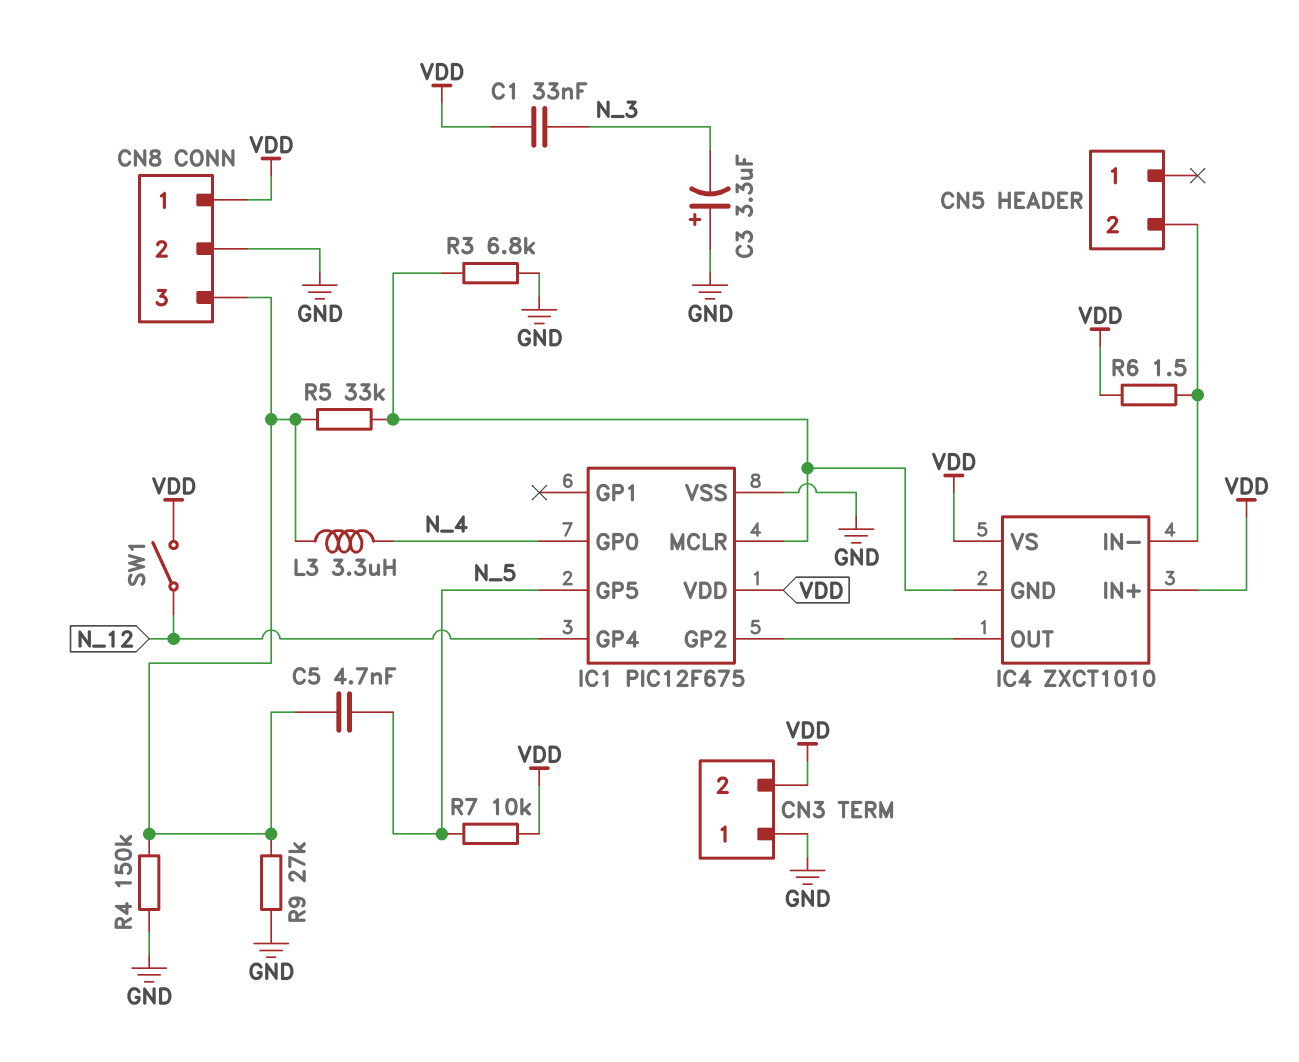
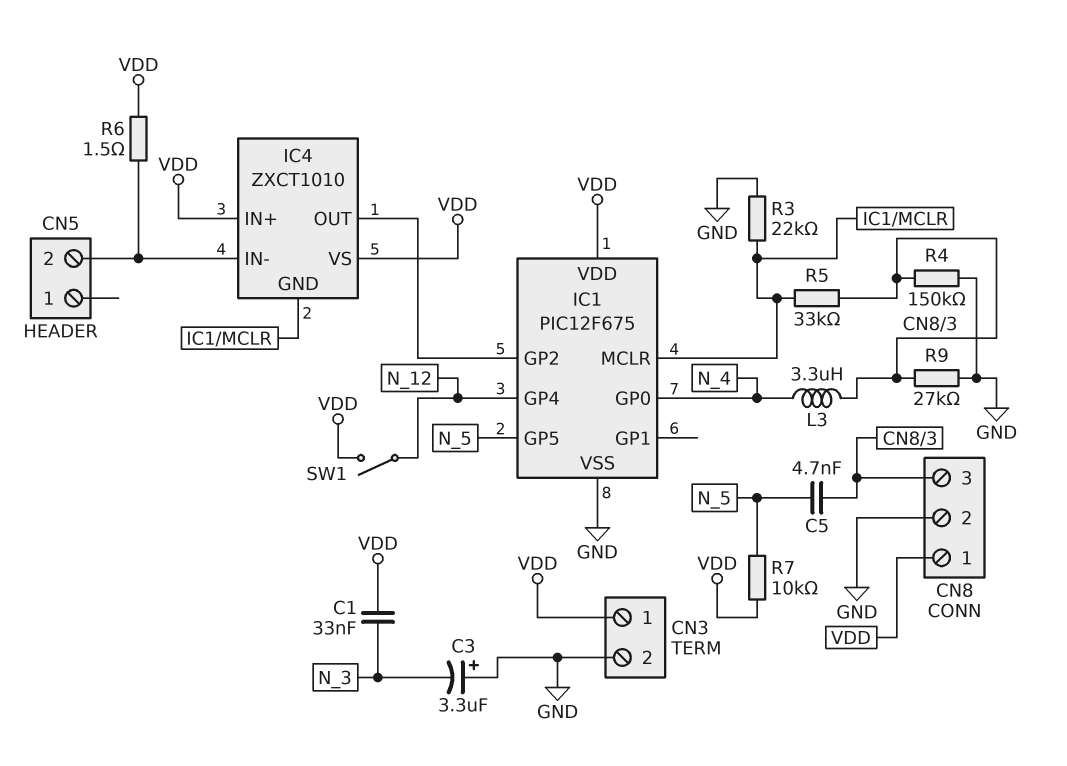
CN3 pin 1: GND -> VDD
CN3 pin 2: VDD -> GND
R3: 6.8k (GND, IC1/MCLR) -> 22k (GND, IC1/MCLR)

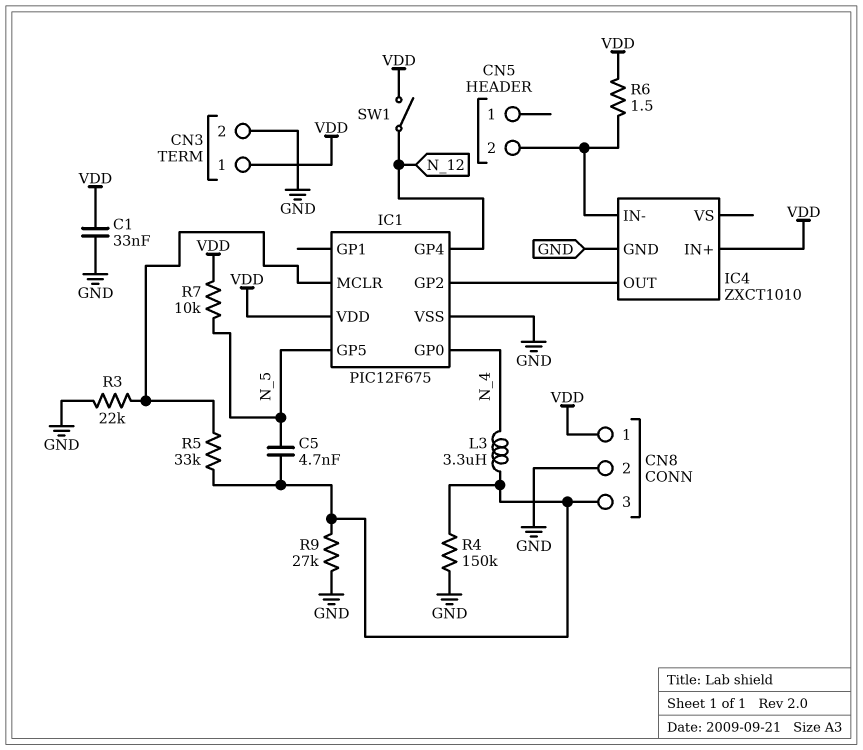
C1: 33nF (N_3, VDD) -> 33nF (GND, VDD)
C3: 3.3uF (plus GND, minus N_3) -> none
IC4 pin GND: IC1/MCLR -> GND
IC4 pin VS: VDD -> none

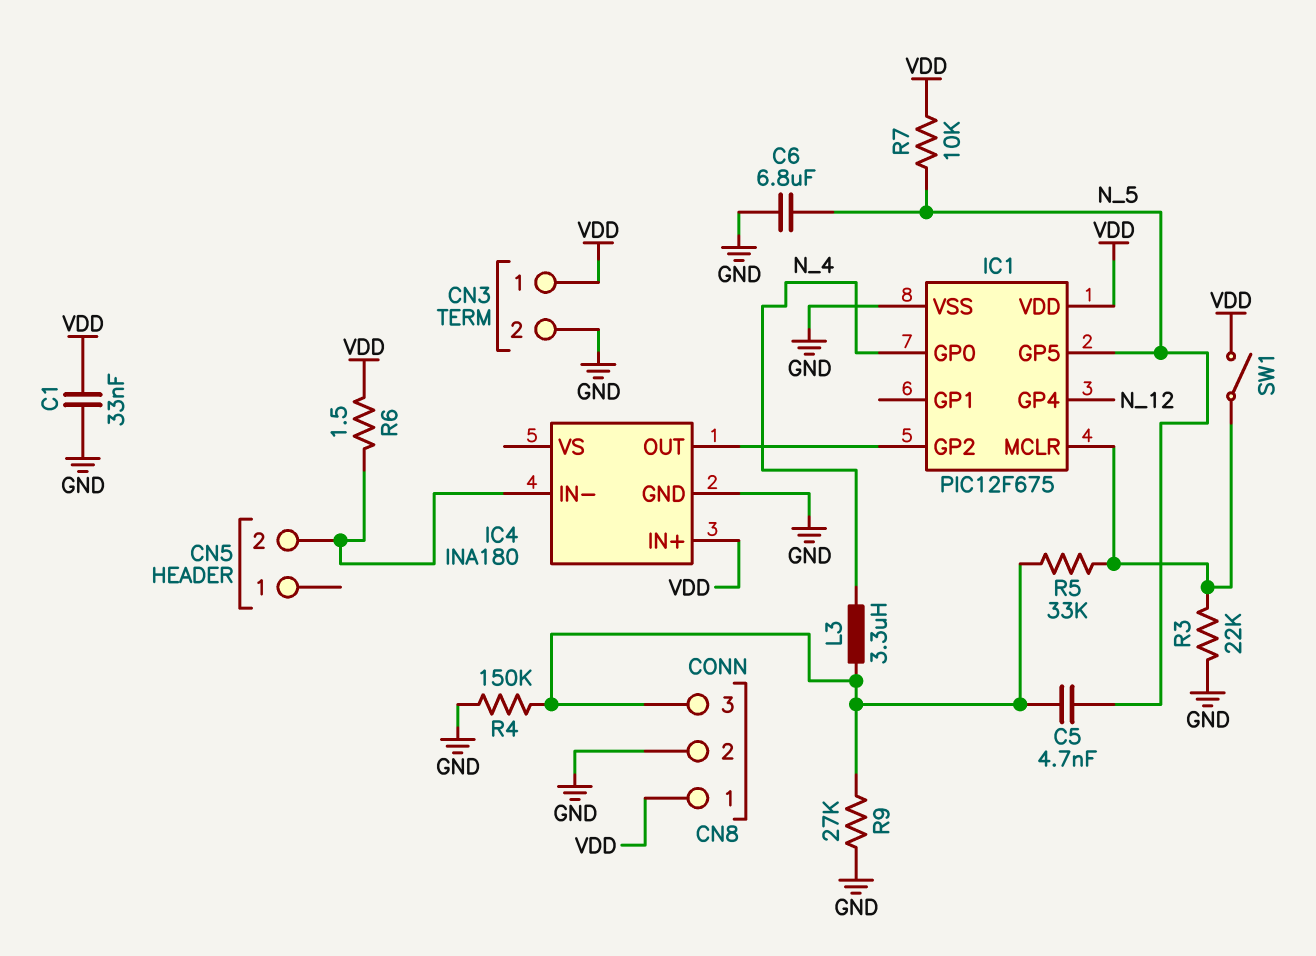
C6: none -> 6.8uF (GND, N_5)
IC4: ZXCT1010 -> INA180
SW1: switch (N_12, VDD) -> switch (IC1/MCLR, VDD)

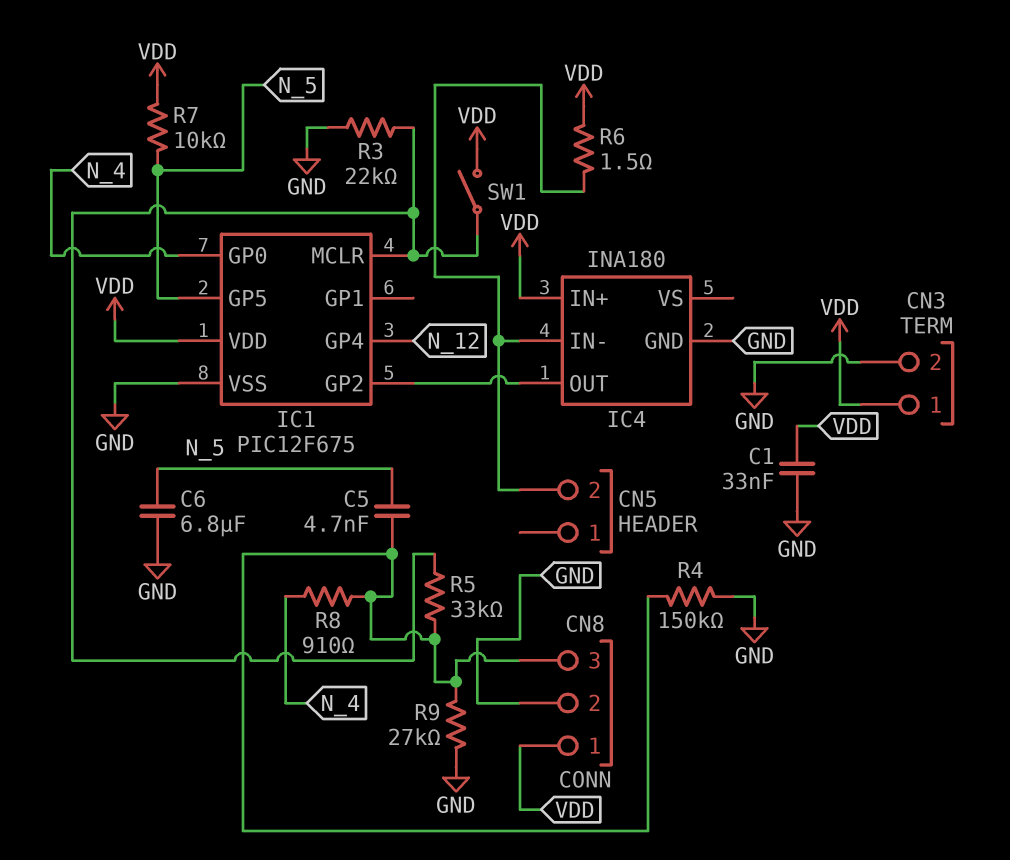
L3: 3.3uH (CN8/3, N_4) -> none
R8: none -> 910 (CN8/3, N_4)

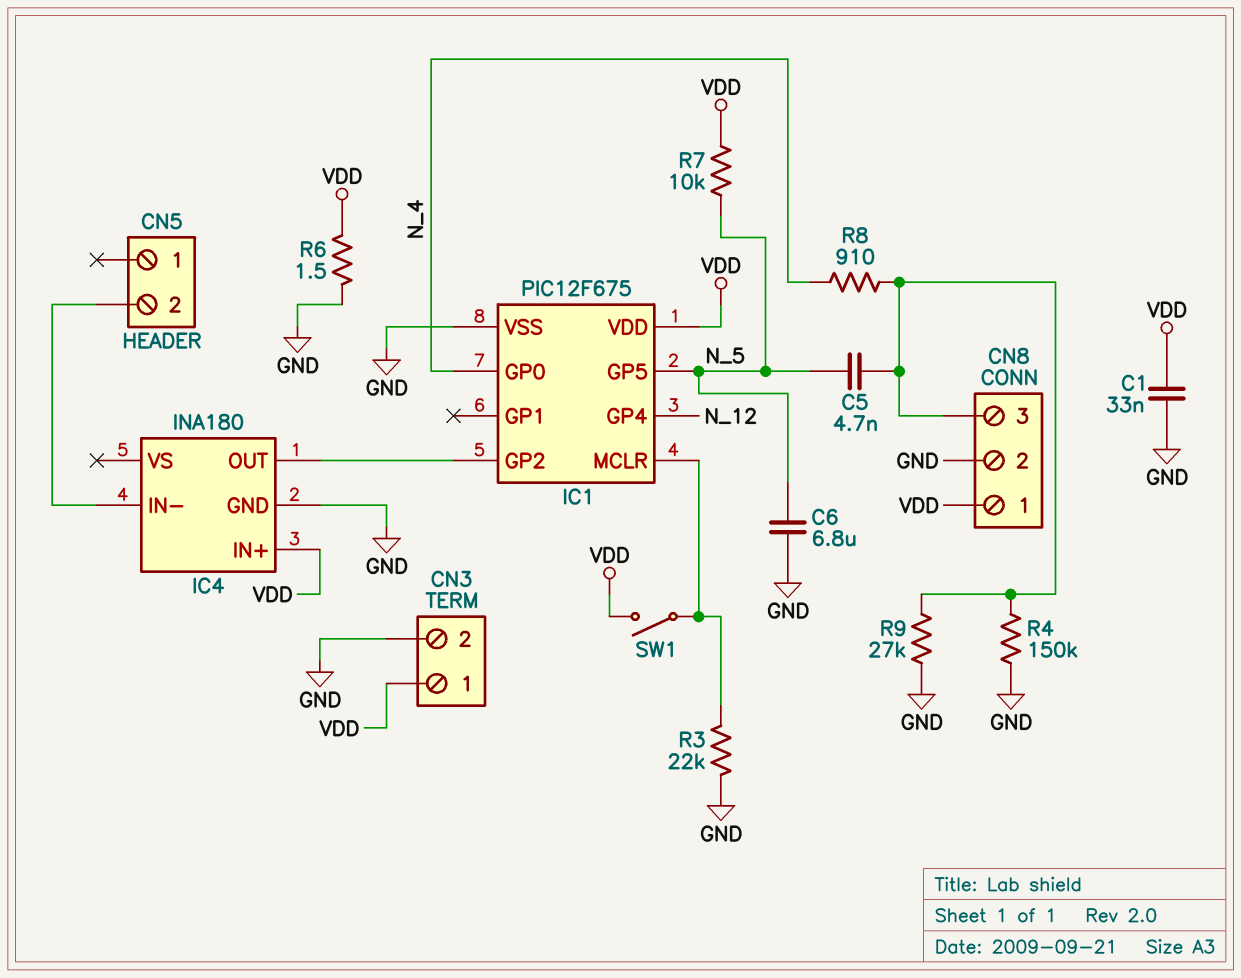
R5: 33k (CN8/3, IC1/MCLR) -> none
R6: 1.5 (CN5/2, VDD) -> 1.5 (GND, VDD)

